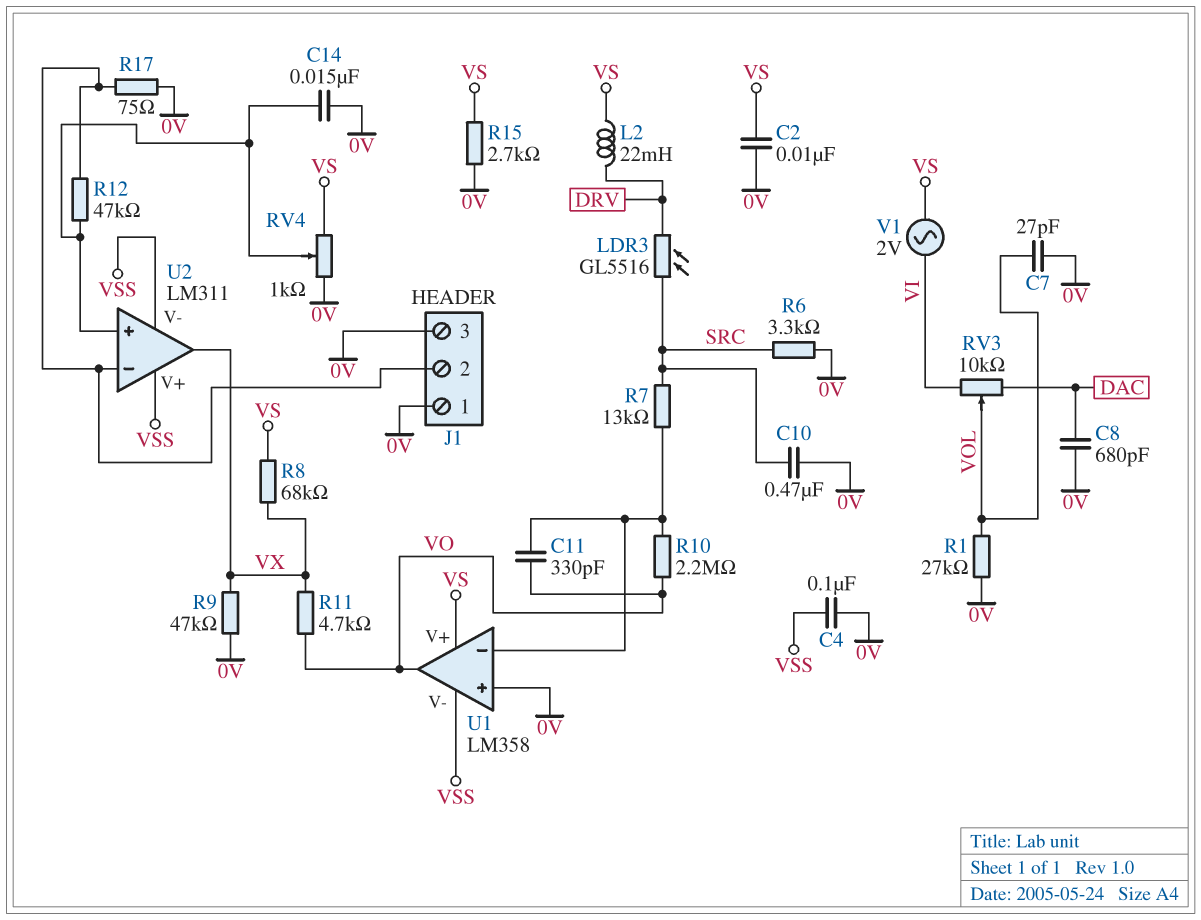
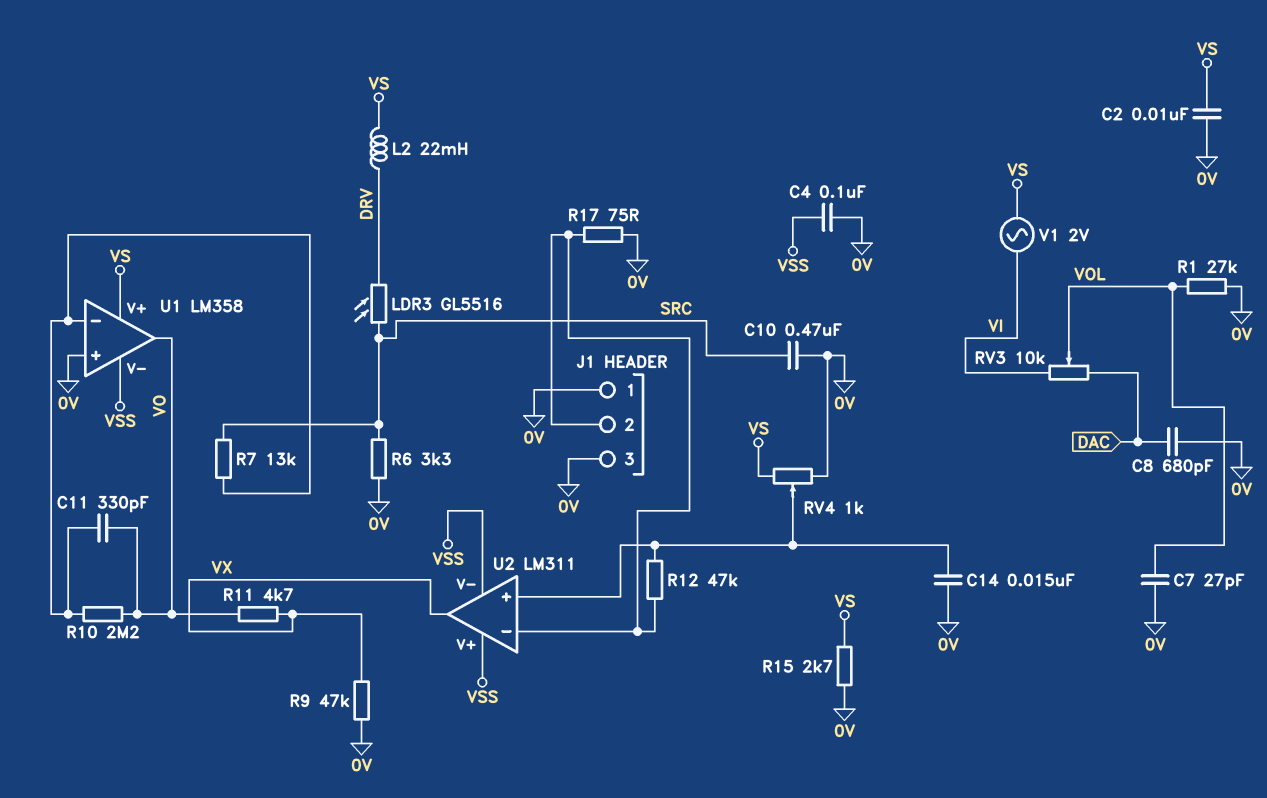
R8: 68k (VS, VX) -> none

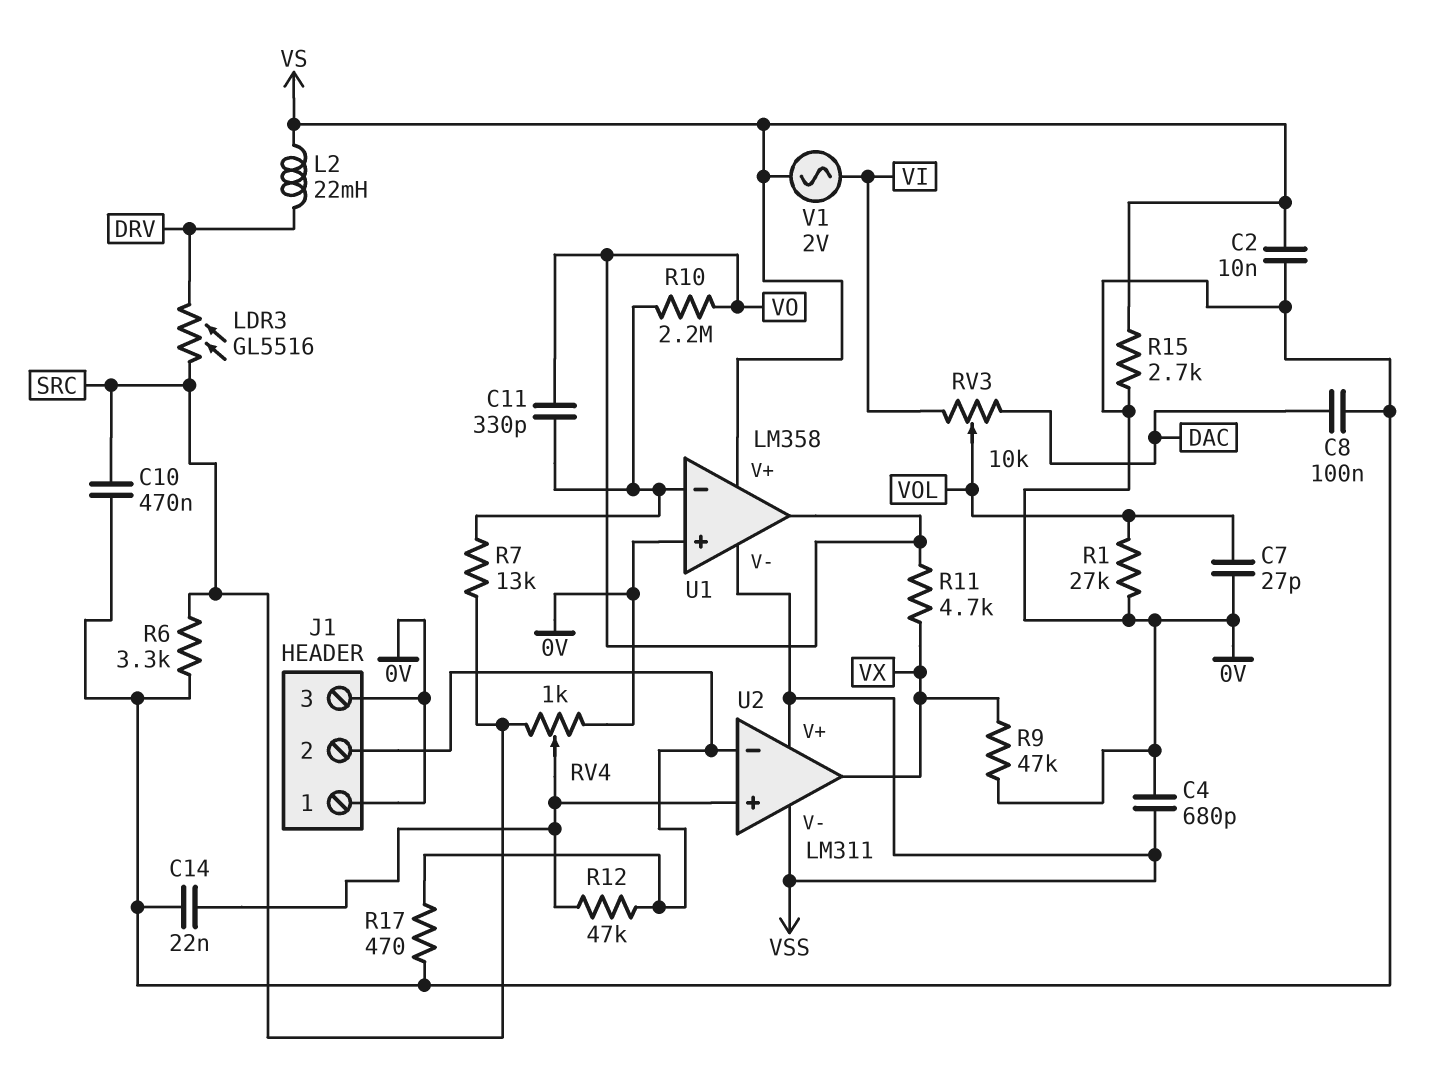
C4: 100nF (0V, VSS) -> 680pF (0V, VSS)
C8: 680pF (0V, DAC) -> 100nF (0V, DAC)
C14: 15nF (0V, U2/in+) -> 22nF (0V, U2/in+)
R17: 75 (0V, J1/2) -> 470 (0V, J1/2)
RV4: 1k (0V, VS, wiper U2/in+) -> 1k (0V, SRC, wiper U2/in+)

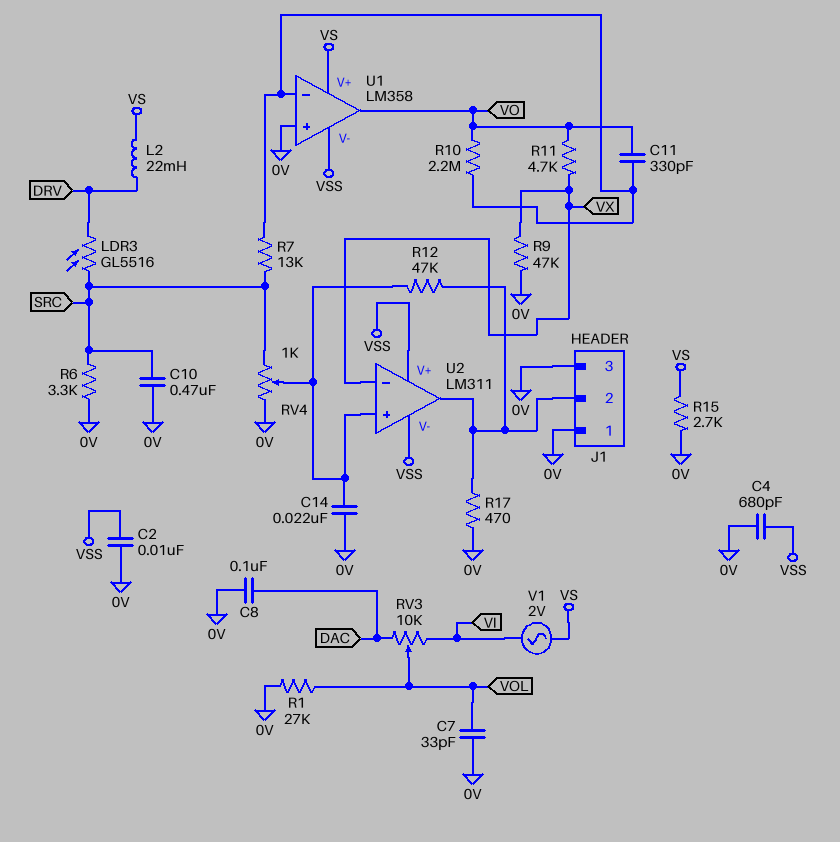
C2: 10nF (0V, VS) -> 10nF (0V, VSS)
C7: 27pF (0V, VOL) -> 33pF (0V, VOL)
U2 pin in-: J1/2 -> VX
U2 pin out: VX -> J1/2

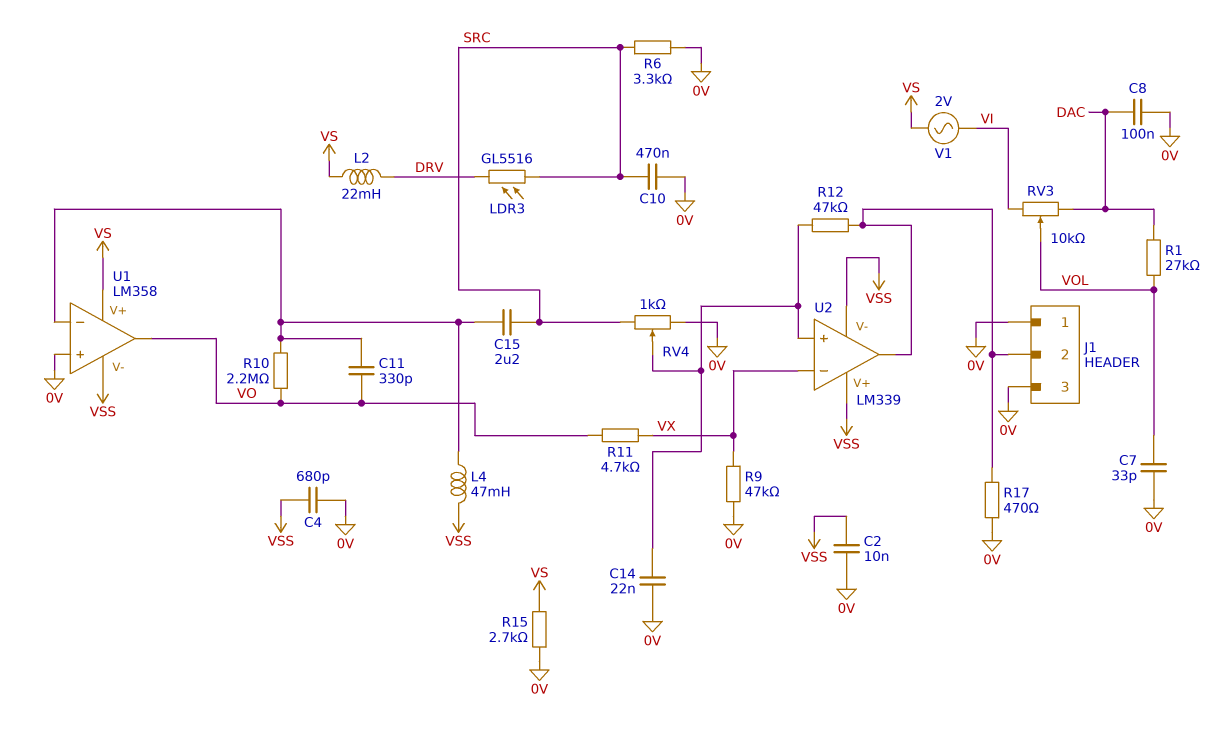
C15: none -> 2.2uF (SRC, U1/in-)
L4: none -> 47mH (U1/in-, VSS)
R1: 27k (0V, VOL) -> 27k (DAC, VOL)
R7: 13k (SRC, U1/in-) -> none
U2: LM311 -> LM339

